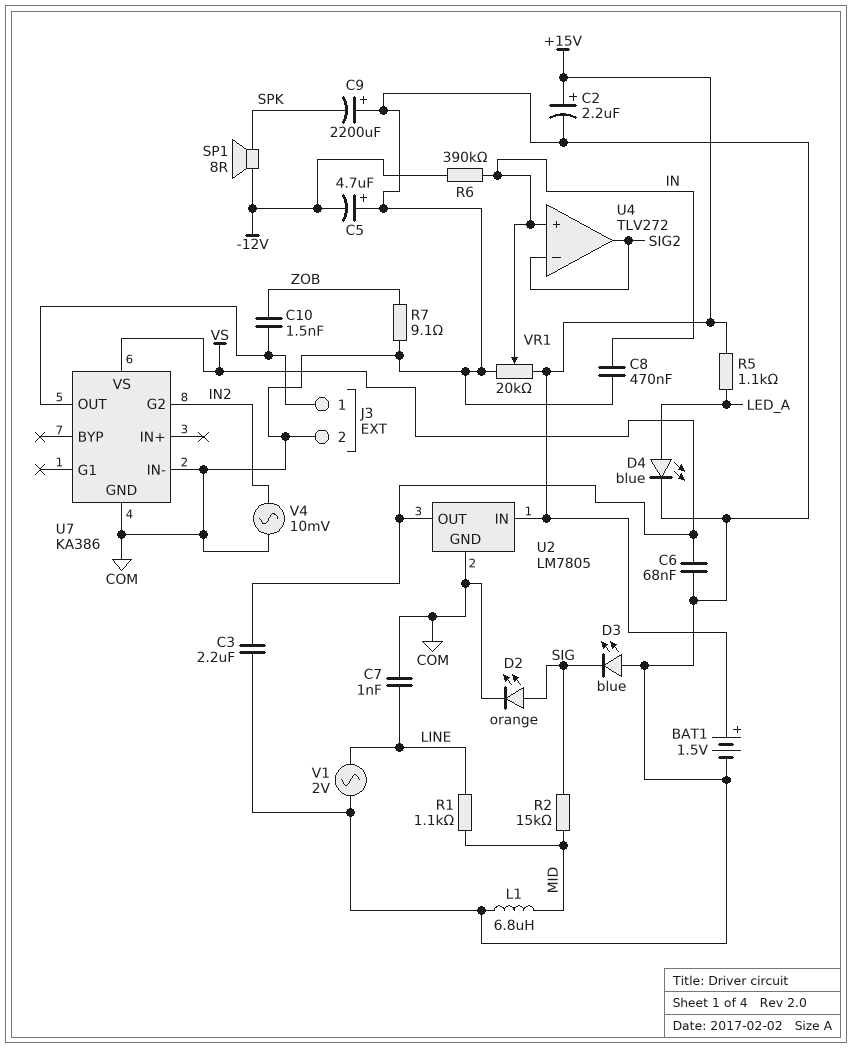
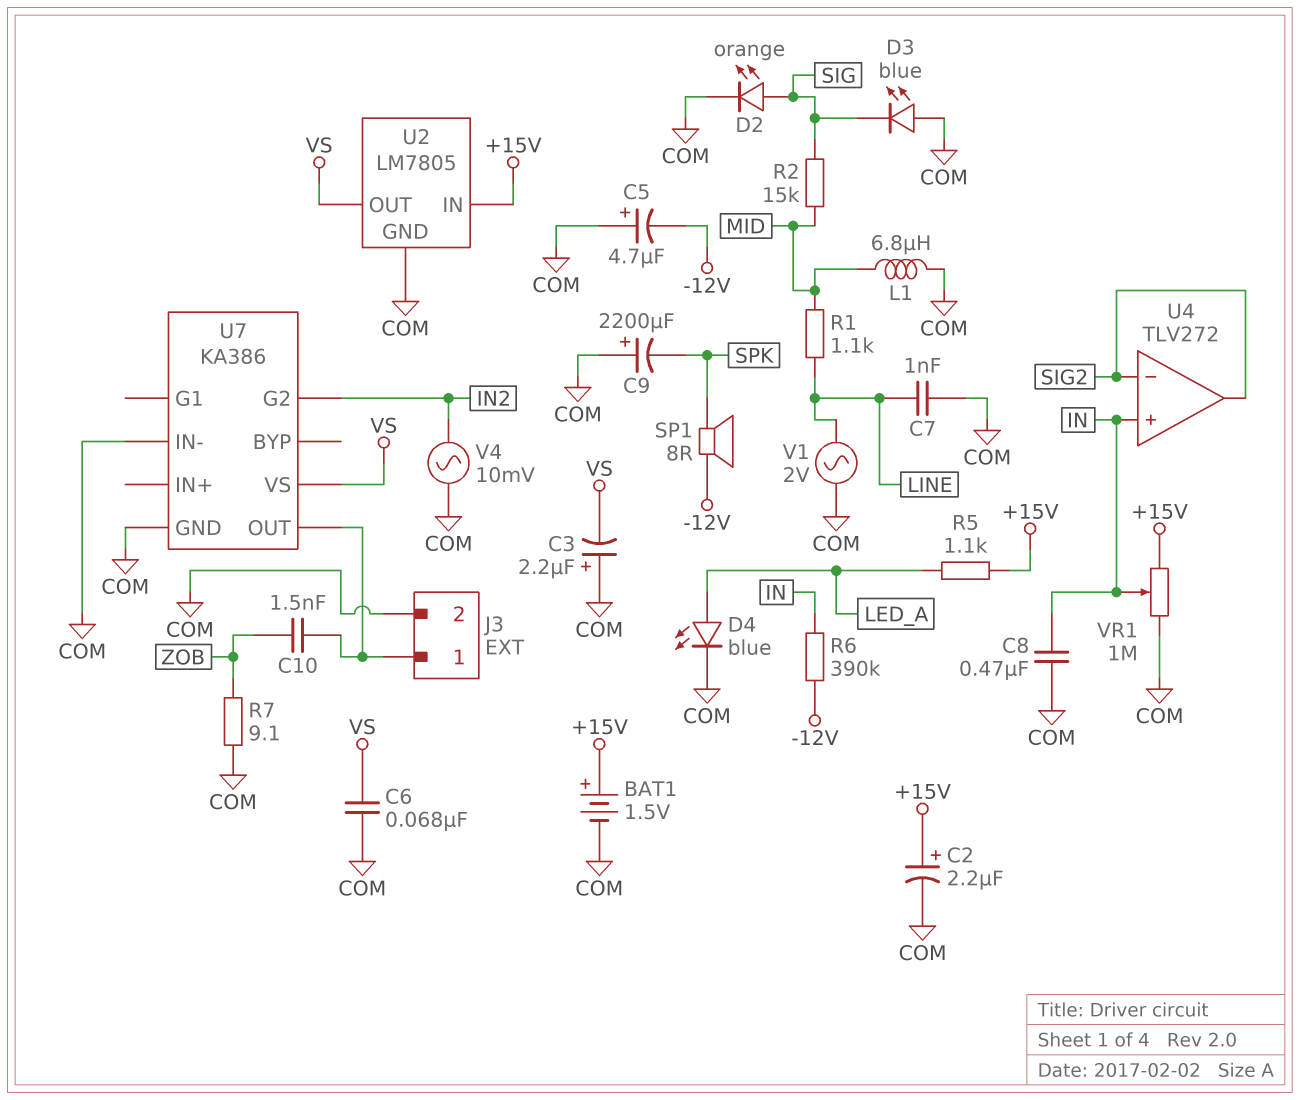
C3: 2.2uF (COM, VS) -> 2.2uF (plus COM, minus VS)
VR1: 20k (+15V, COM, wiper IN) -> 1M (+15V, COM, wiper IN)

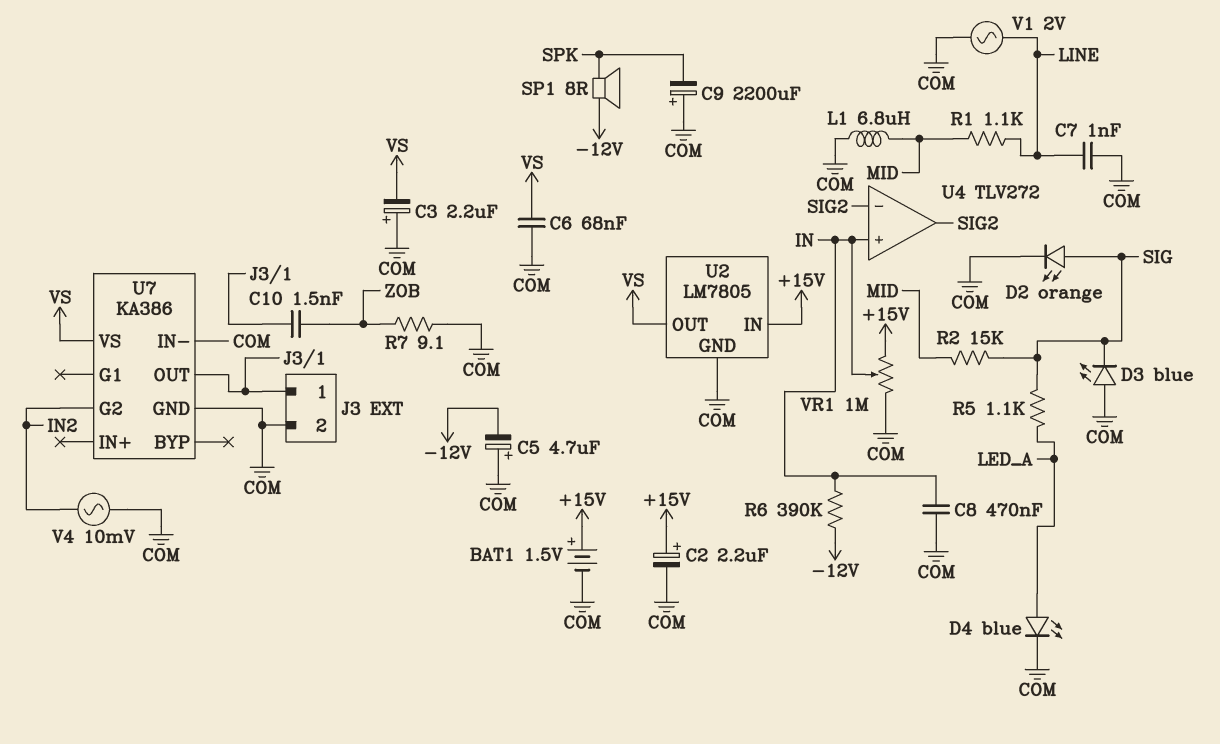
R5: 1.1k (+15V, LED_A) -> 1.1k (LED_A, SIG)

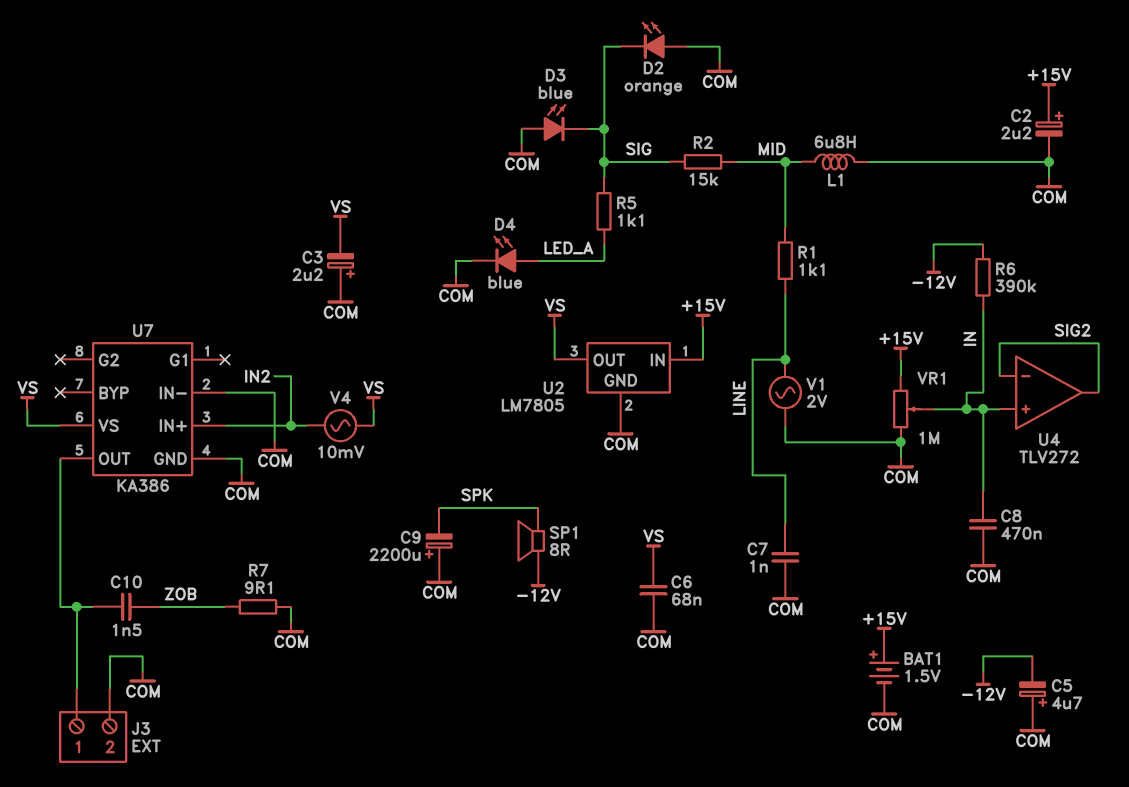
D2: LED orange (A SIG, K COM) -> LED orange (A COM, K SIG)
U7 pin G2: IN2 -> none
U7 pin IN+: none -> IN2
V4: AC 10mV (COM, IN2) -> AC 10mV (IN2, VS)

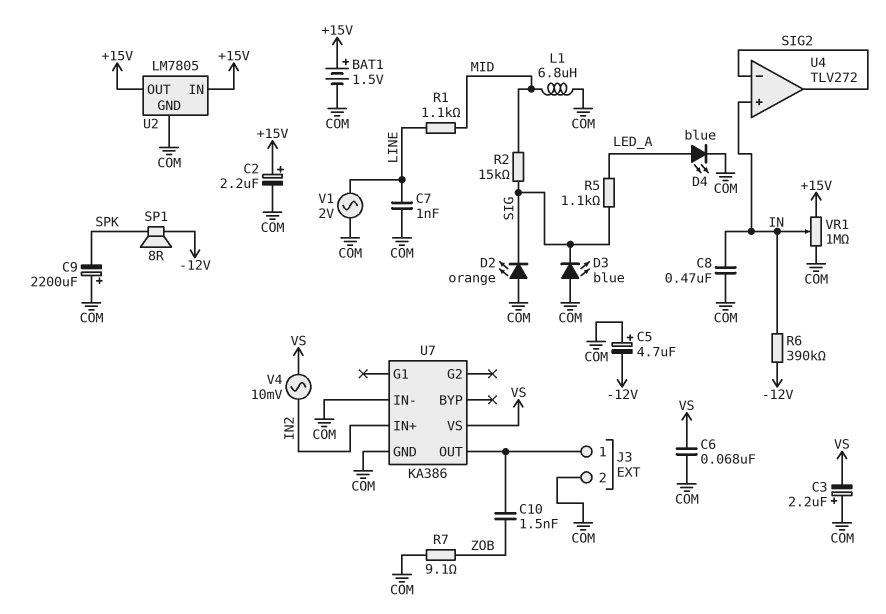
U2 pin OUT: VS -> +15V

